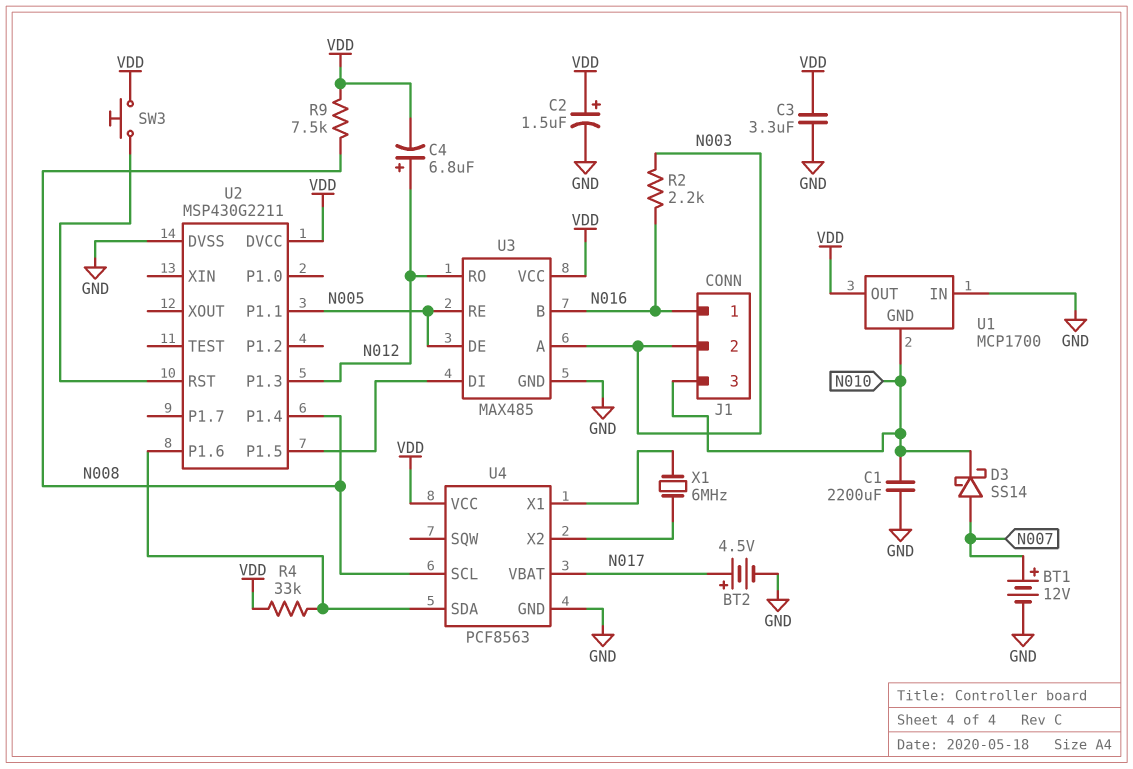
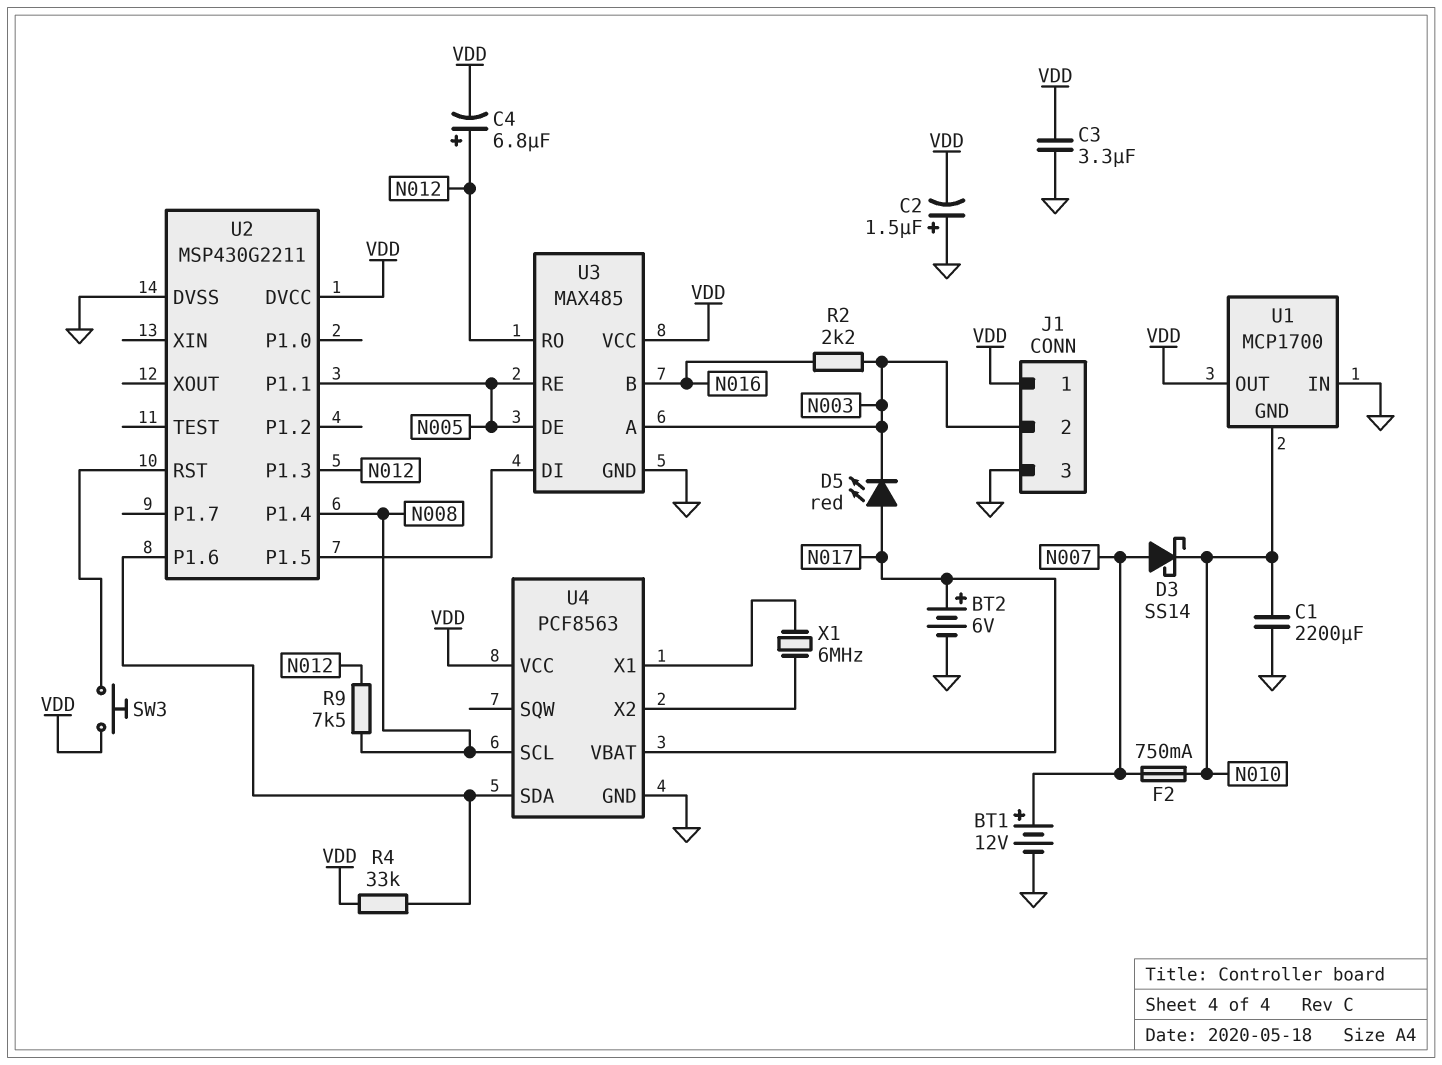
BT2: 4.5V (plus N017, minus GND) -> 6V (plus N017, minus GND)
C2: 1.5uF (plus VDD, minus GND) -> 1.5uF (plus GND, minus VDD)
D5: none -> LED red (A N017, K N003)
F2: none -> 750mA (N007, N010)
J1 pin 1: N016 -> VDD
J1 pin 3: N010 -> GND
R9: 7.5k (N008, VDD) -> 7.5k (N008, N012)

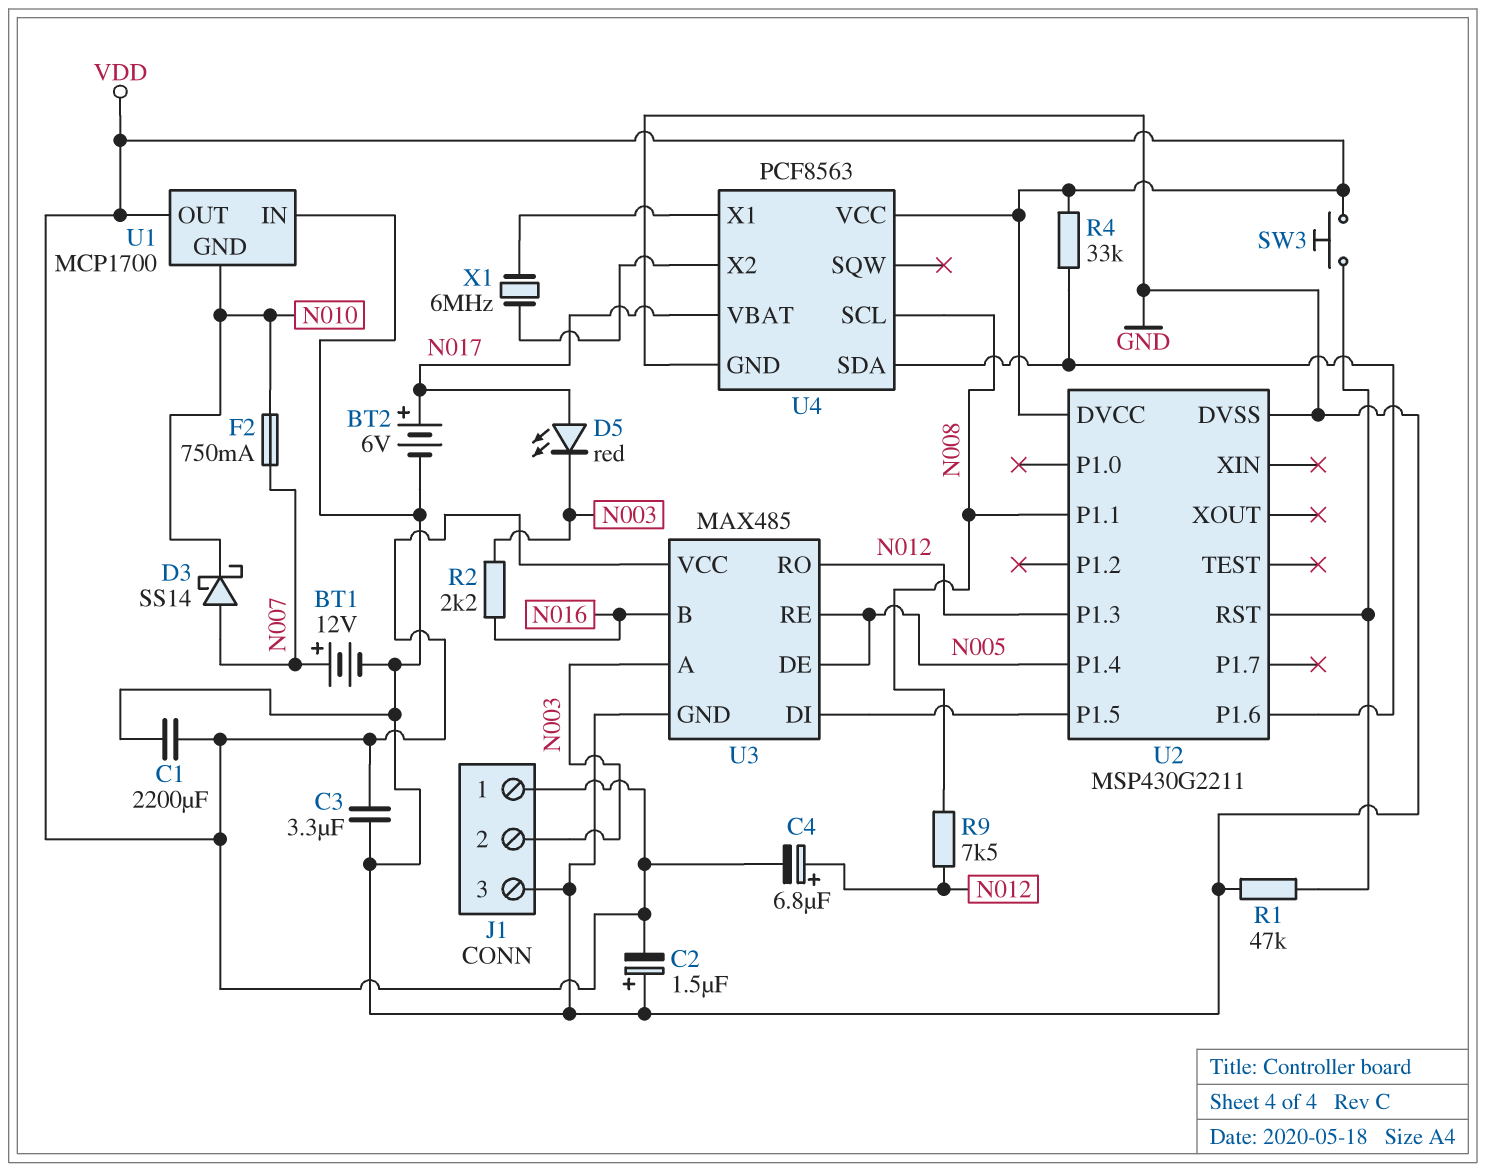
C1: 2200uF (GND, N010) -> 2200uF (GND, VDD)
R1: none -> 47k (GND, U2/RST)
U2 pin P1.1: N005 -> N008
U2 pin P1.4: N008 -> N005

